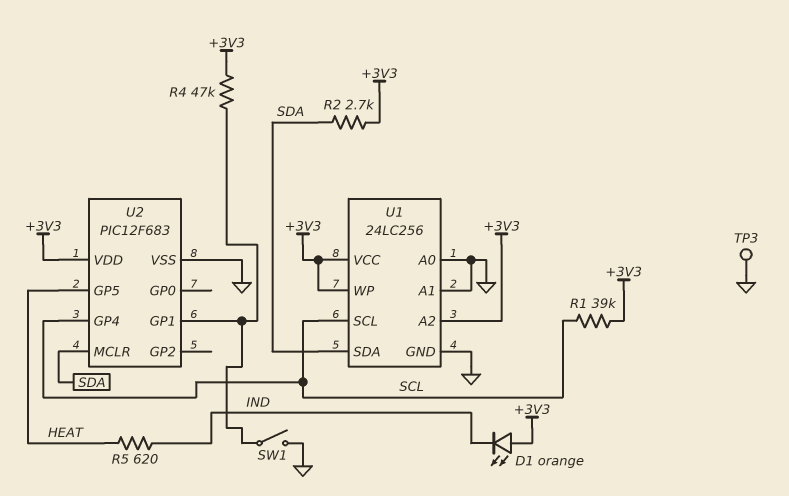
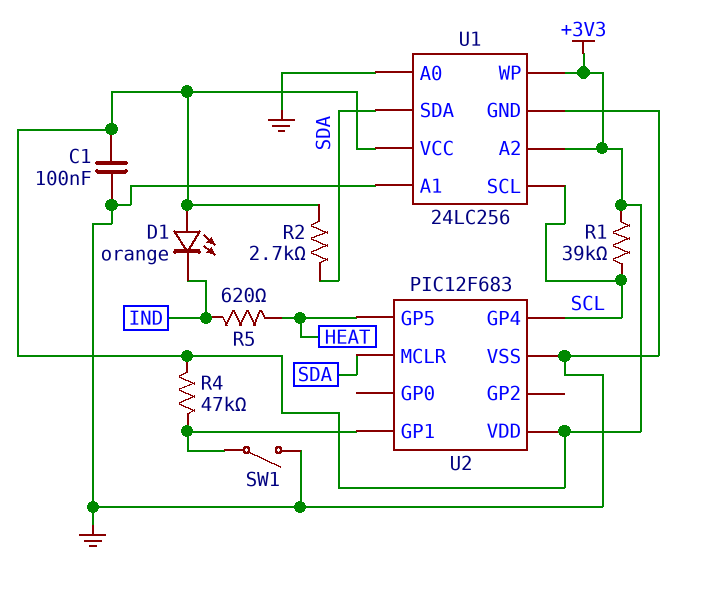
C1: none -> 100nF (+3V3, GND)
TP3: test point (GND) -> none

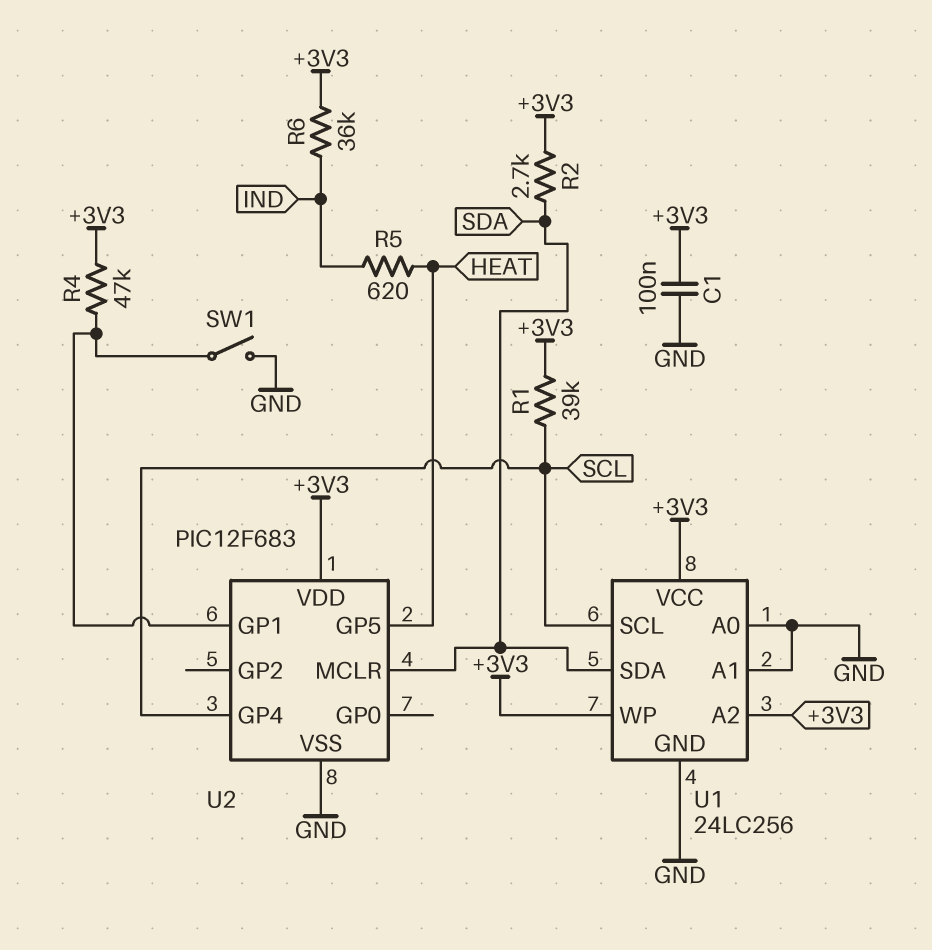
D1: LED orange (A +3V3, K IND) -> none
R6: none -> 36k (+3V3, IND)

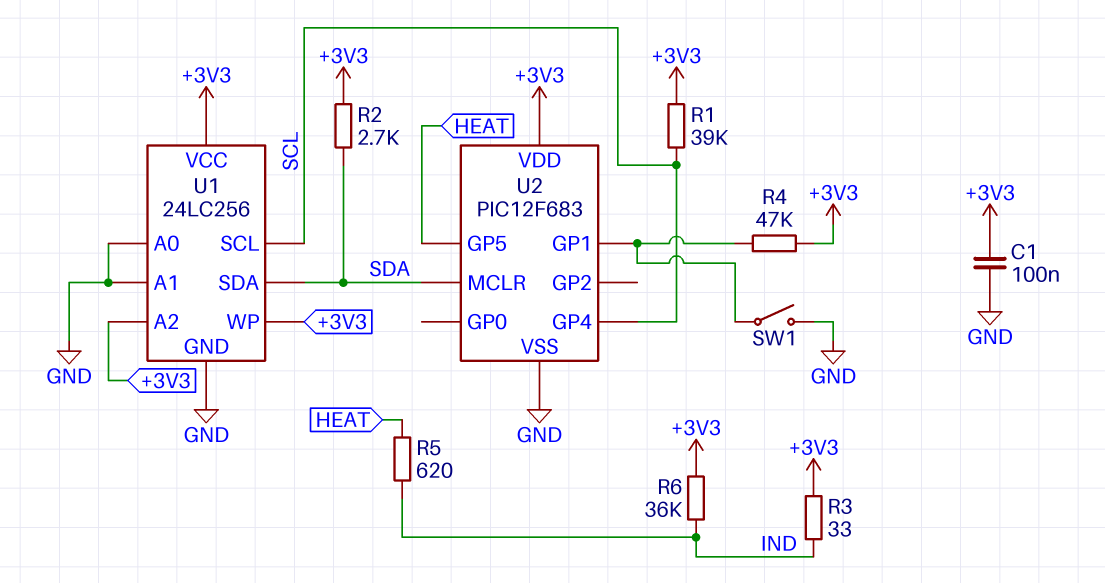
R3: none -> 33 (+3V3, IND)

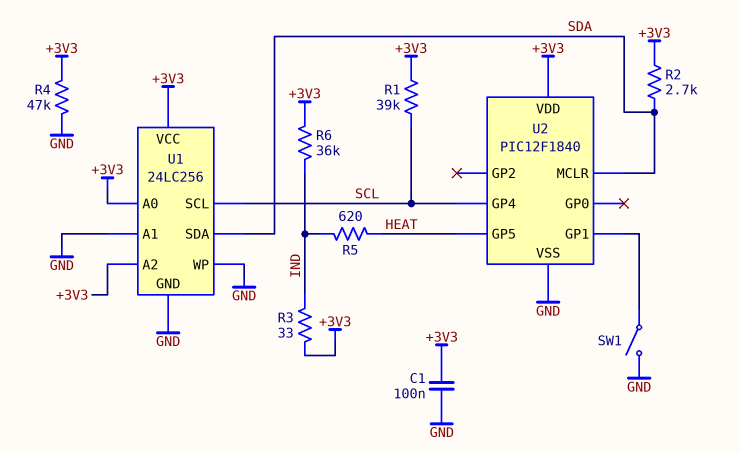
R4: 47k (+3V3, U2/GP1) -> 47k (+3V3, GND)
U1 pin A0: GND -> +3V3
U1 pin WP: +3V3 -> GND
U2: PIC12F683 -> PIC12F1840

